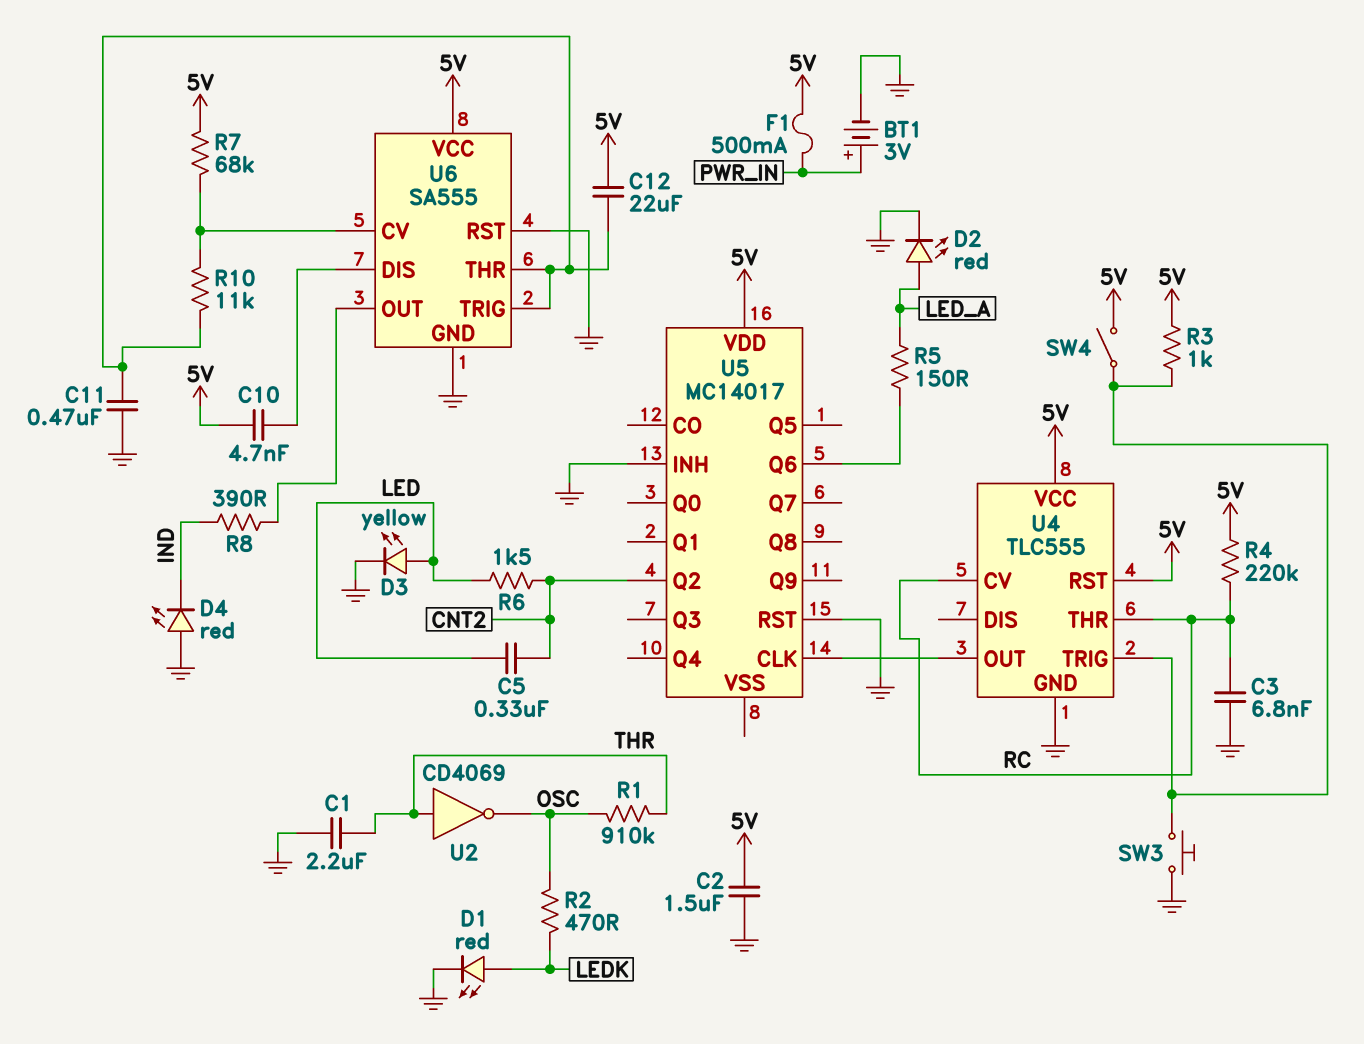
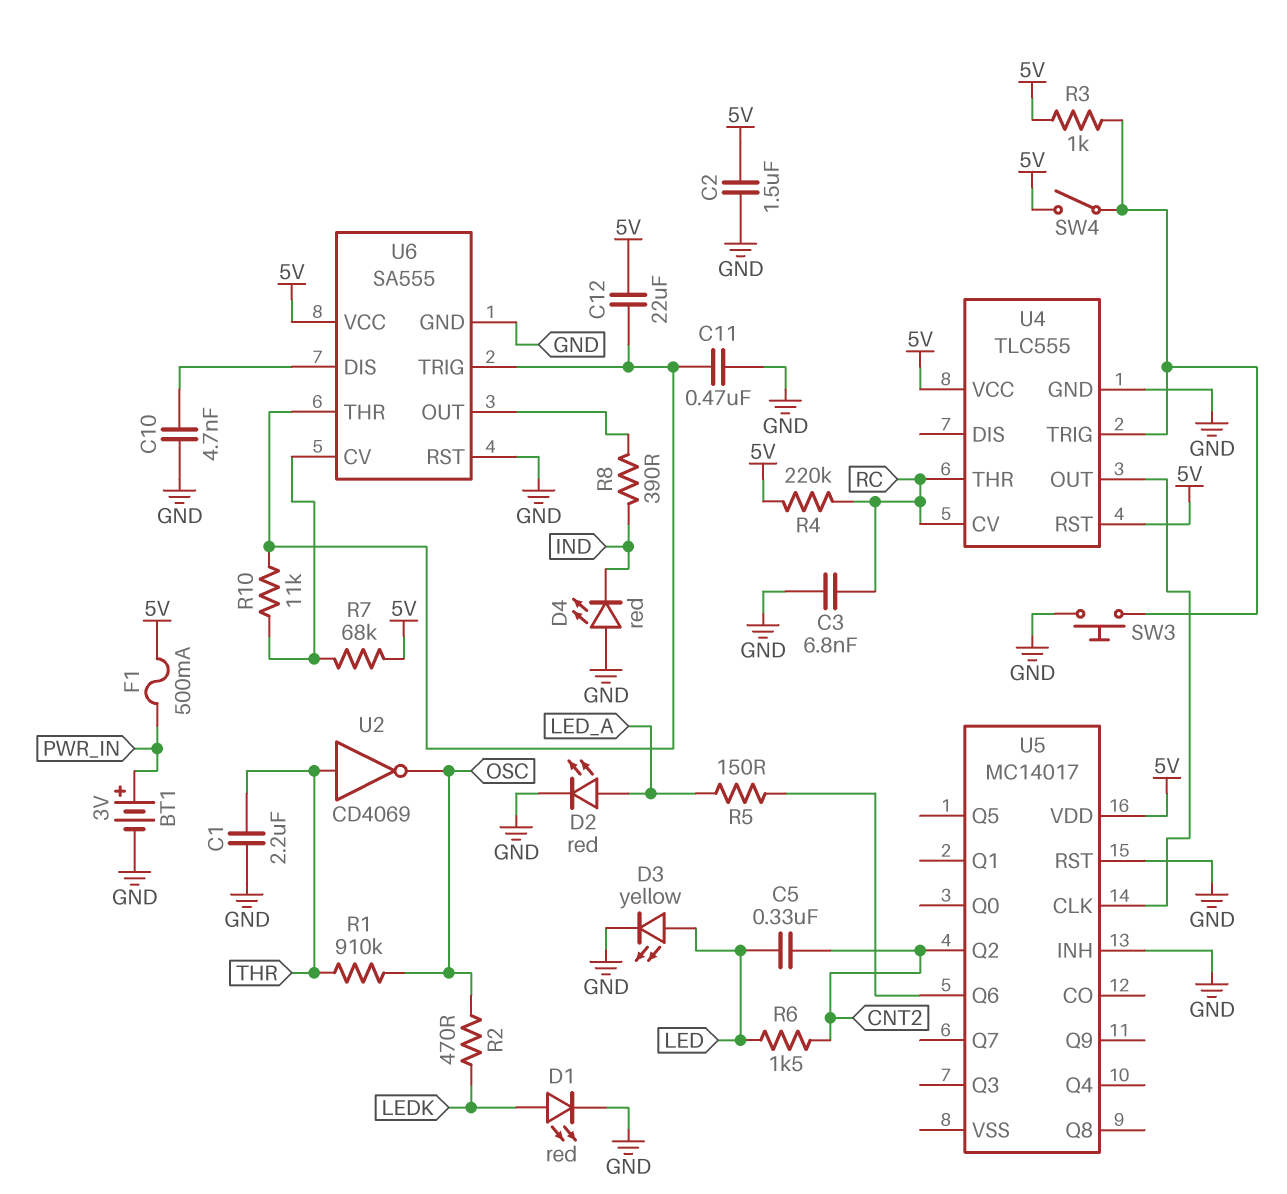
C10: 4.7nF (5V, U6/DIS) -> 4.7nF (GND, U6/DIS)

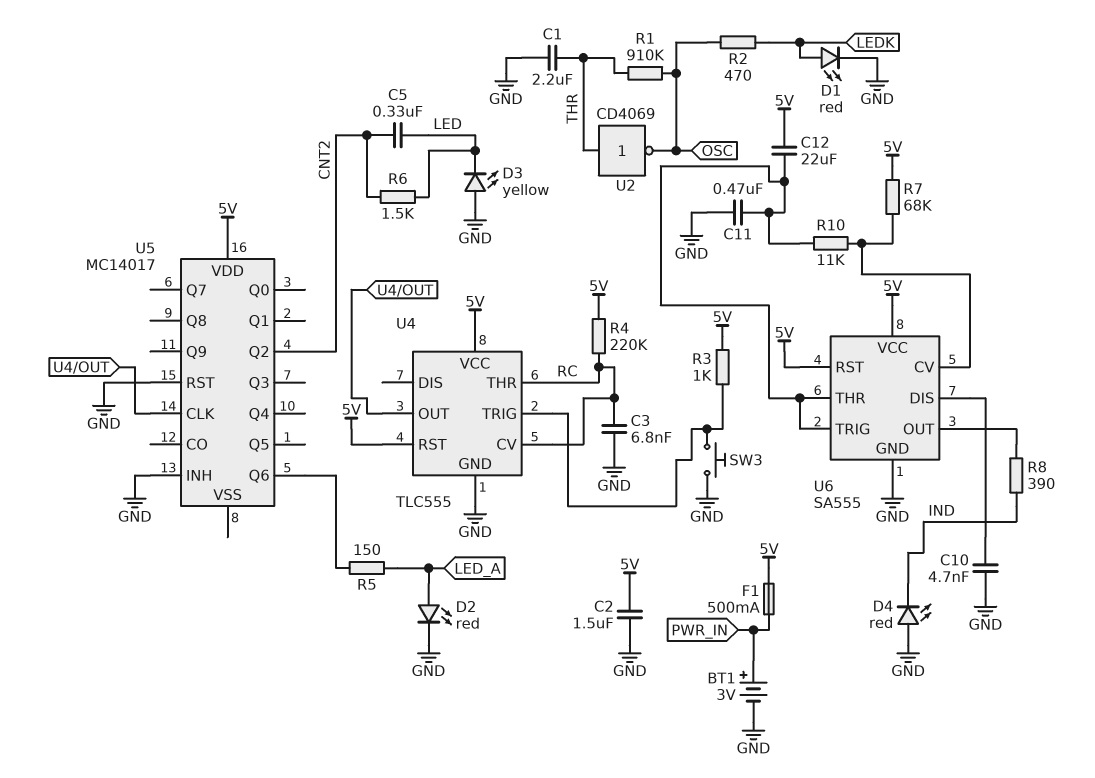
D3: LED yellow (A LED, K GND) -> LED yellow (A GND, K LED)
SW4: switch (5V, U4/TRIG) -> none
U6 pin RST: GND -> 5V

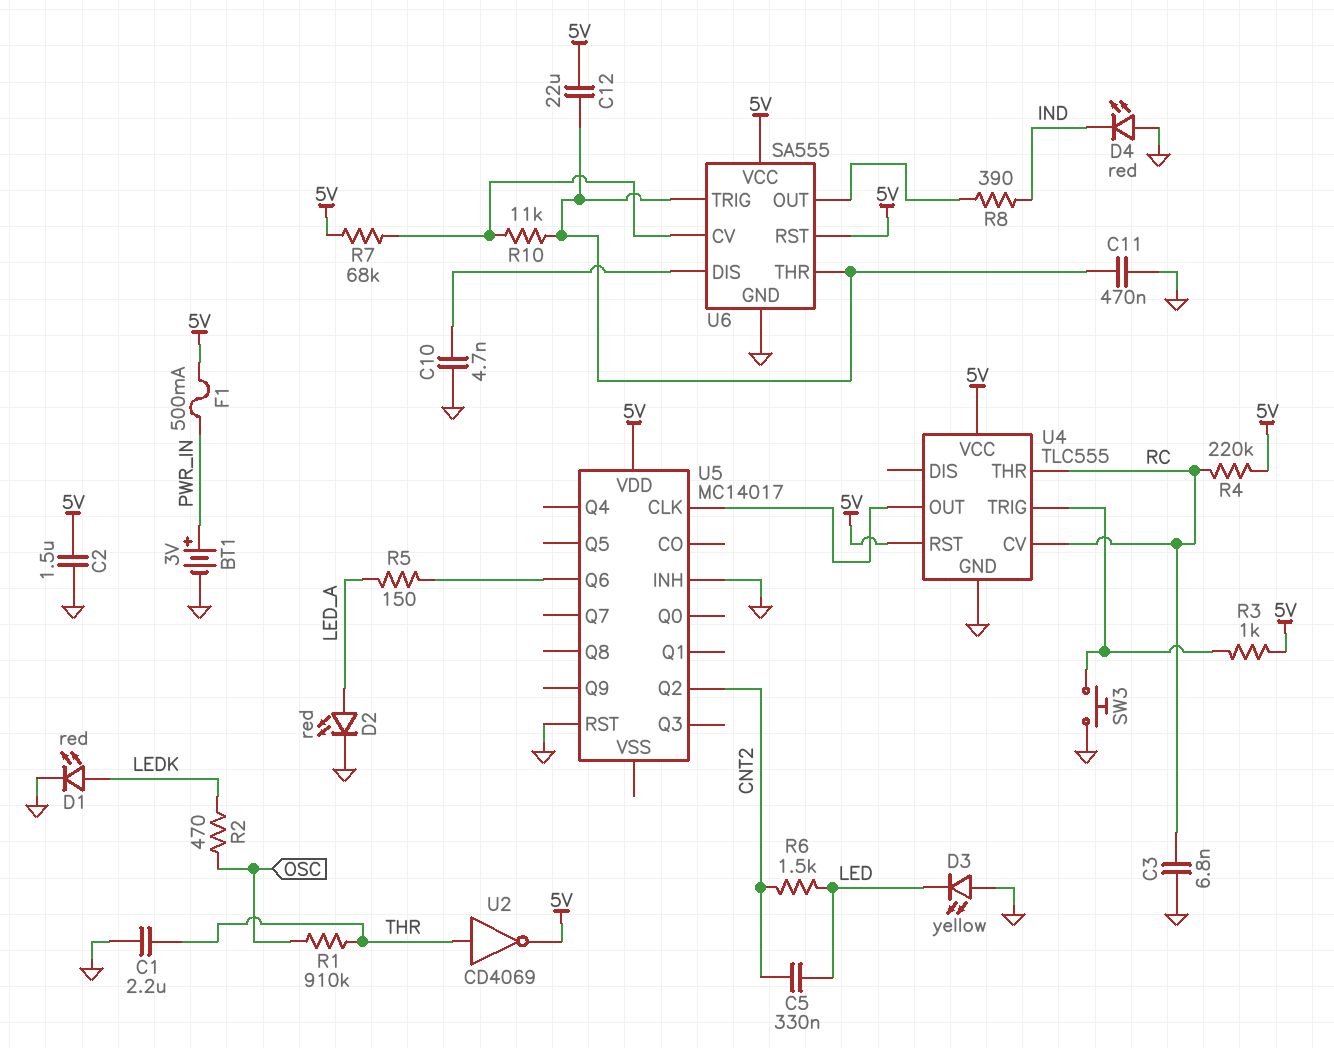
U2: NOT CD4069 (in THR, out OSC) -> NOT CD4069 (in THR, out 5V)

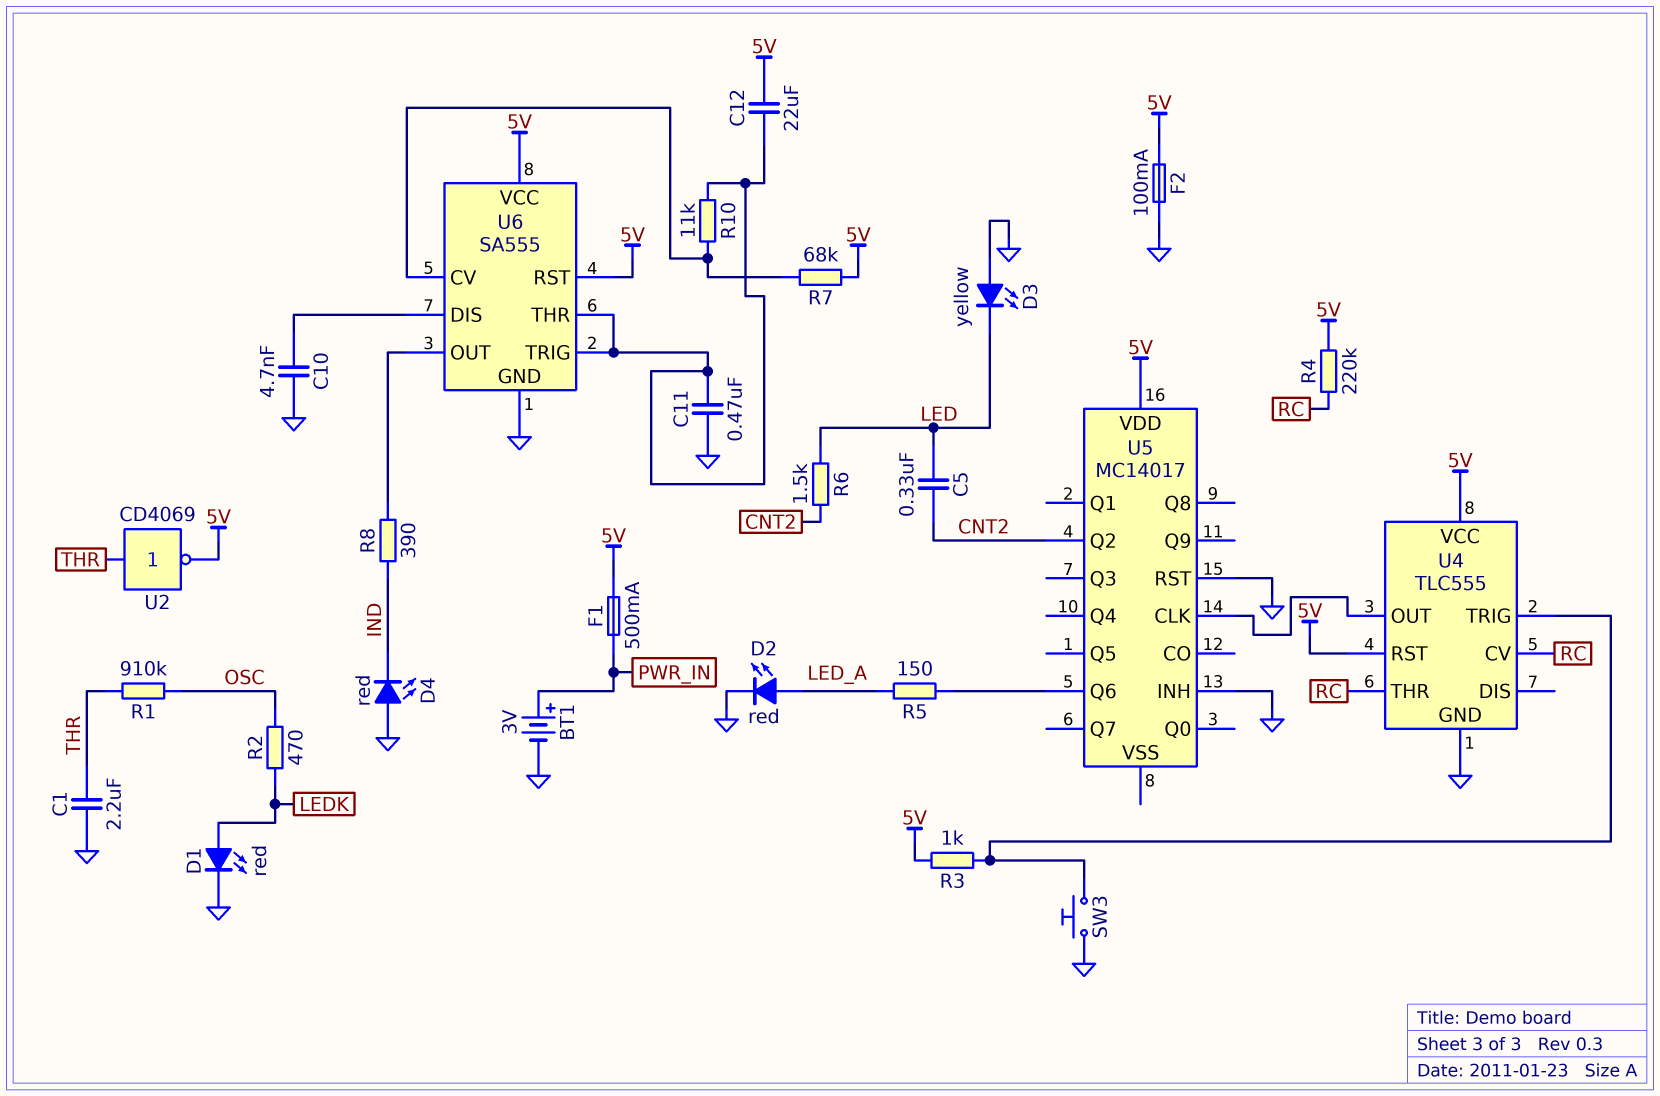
C2: 1.5uF (5V, GND) -> none
C3: 6.8nF (GND, RC) -> none
F2: none -> 100mA (5V, GND)

